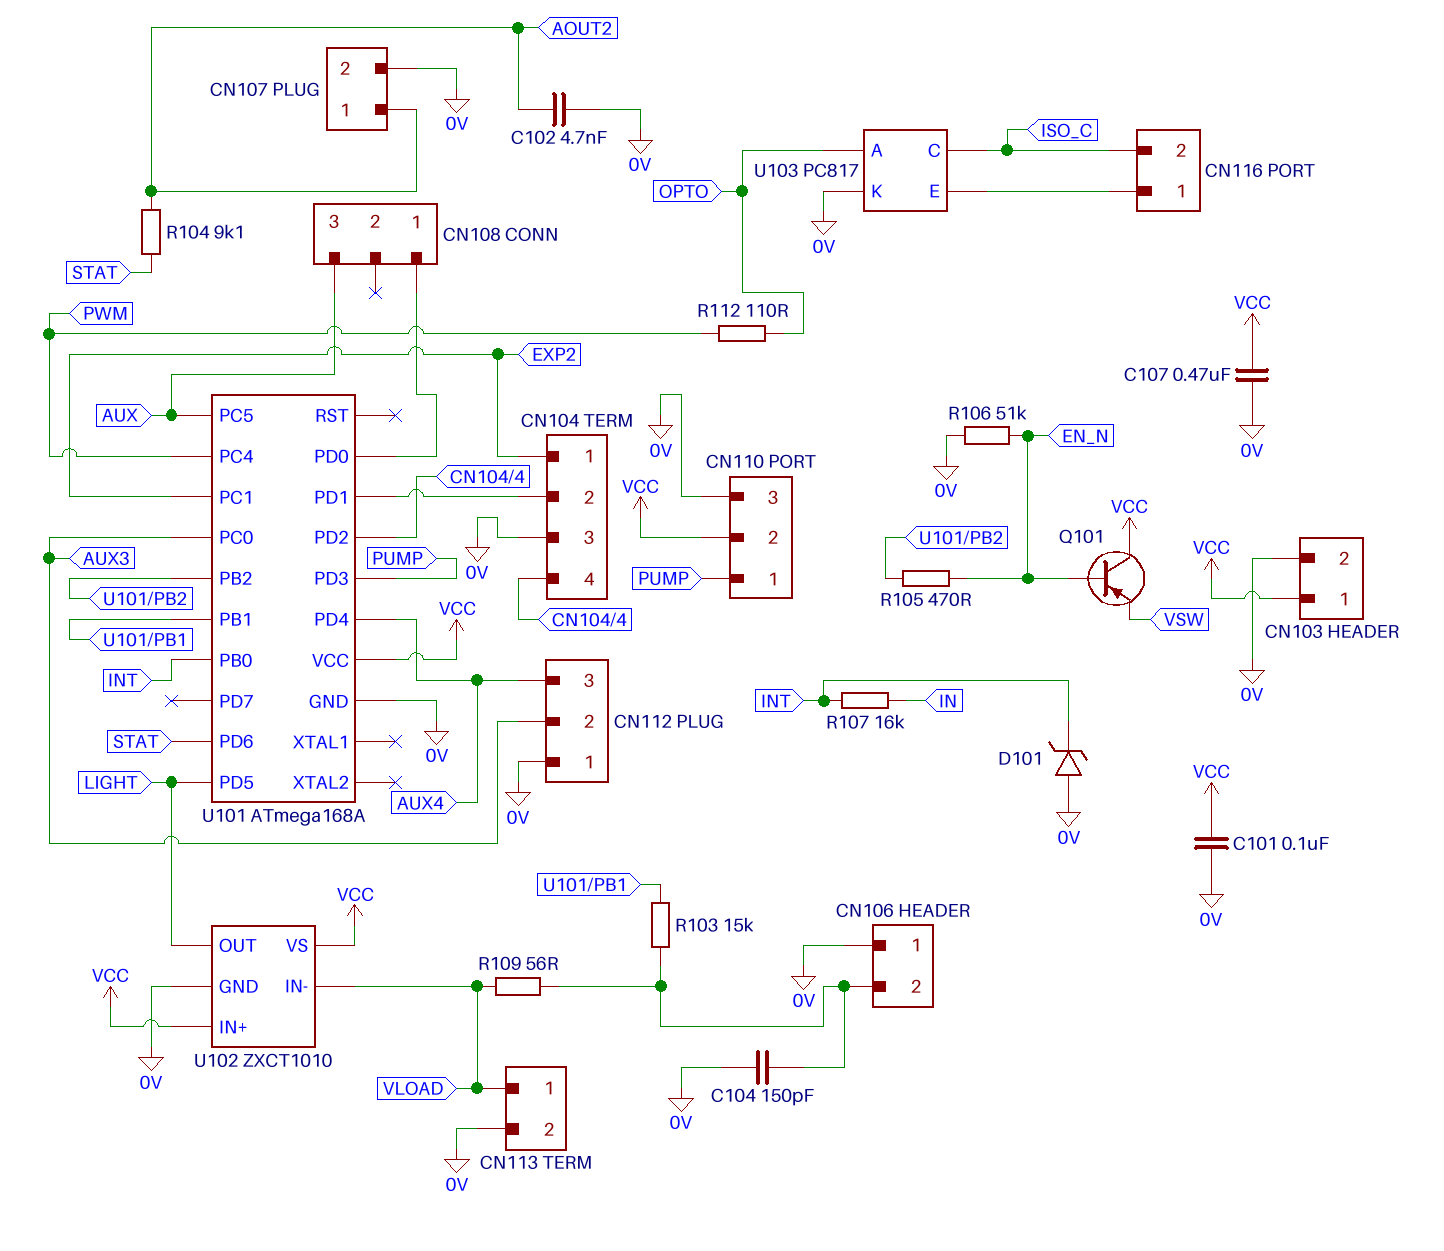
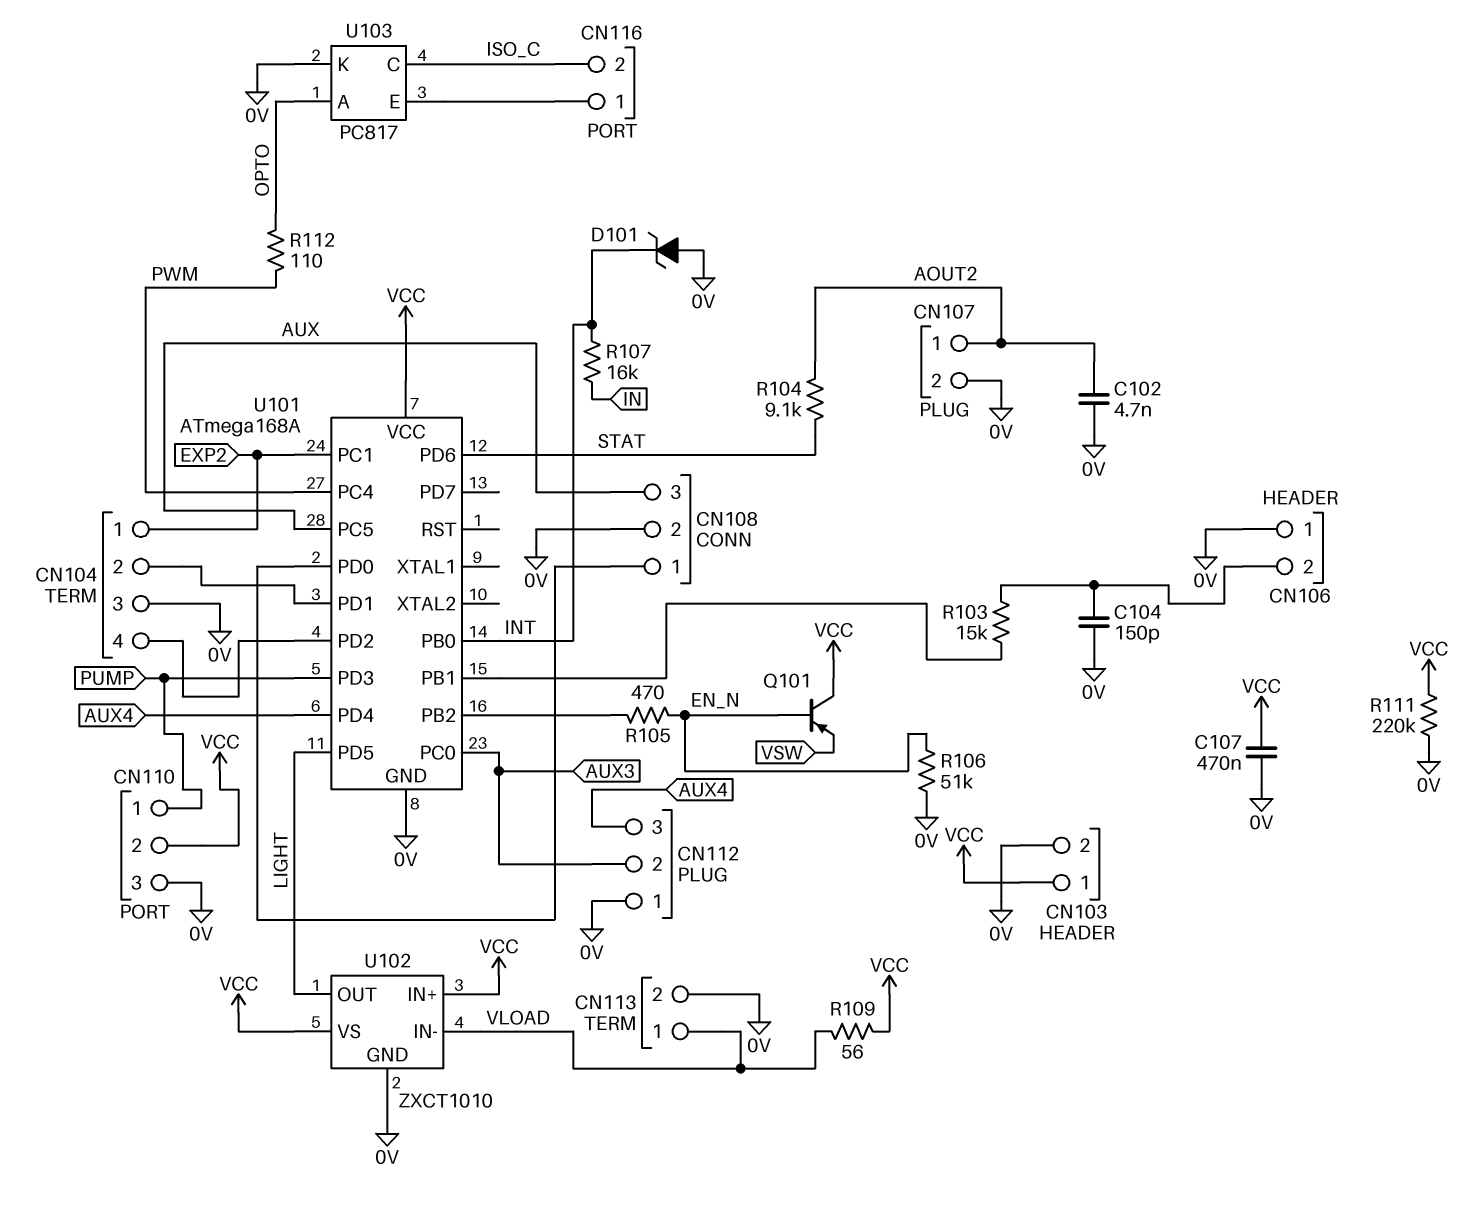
C101: 100nF (0V, VCC) -> none
CN108 pin 2: none -> 0V
R109: 56 (CN106/2, VLOAD) -> 56 (VCC, VLOAD)
R111: none -> 220k (0V, VCC)

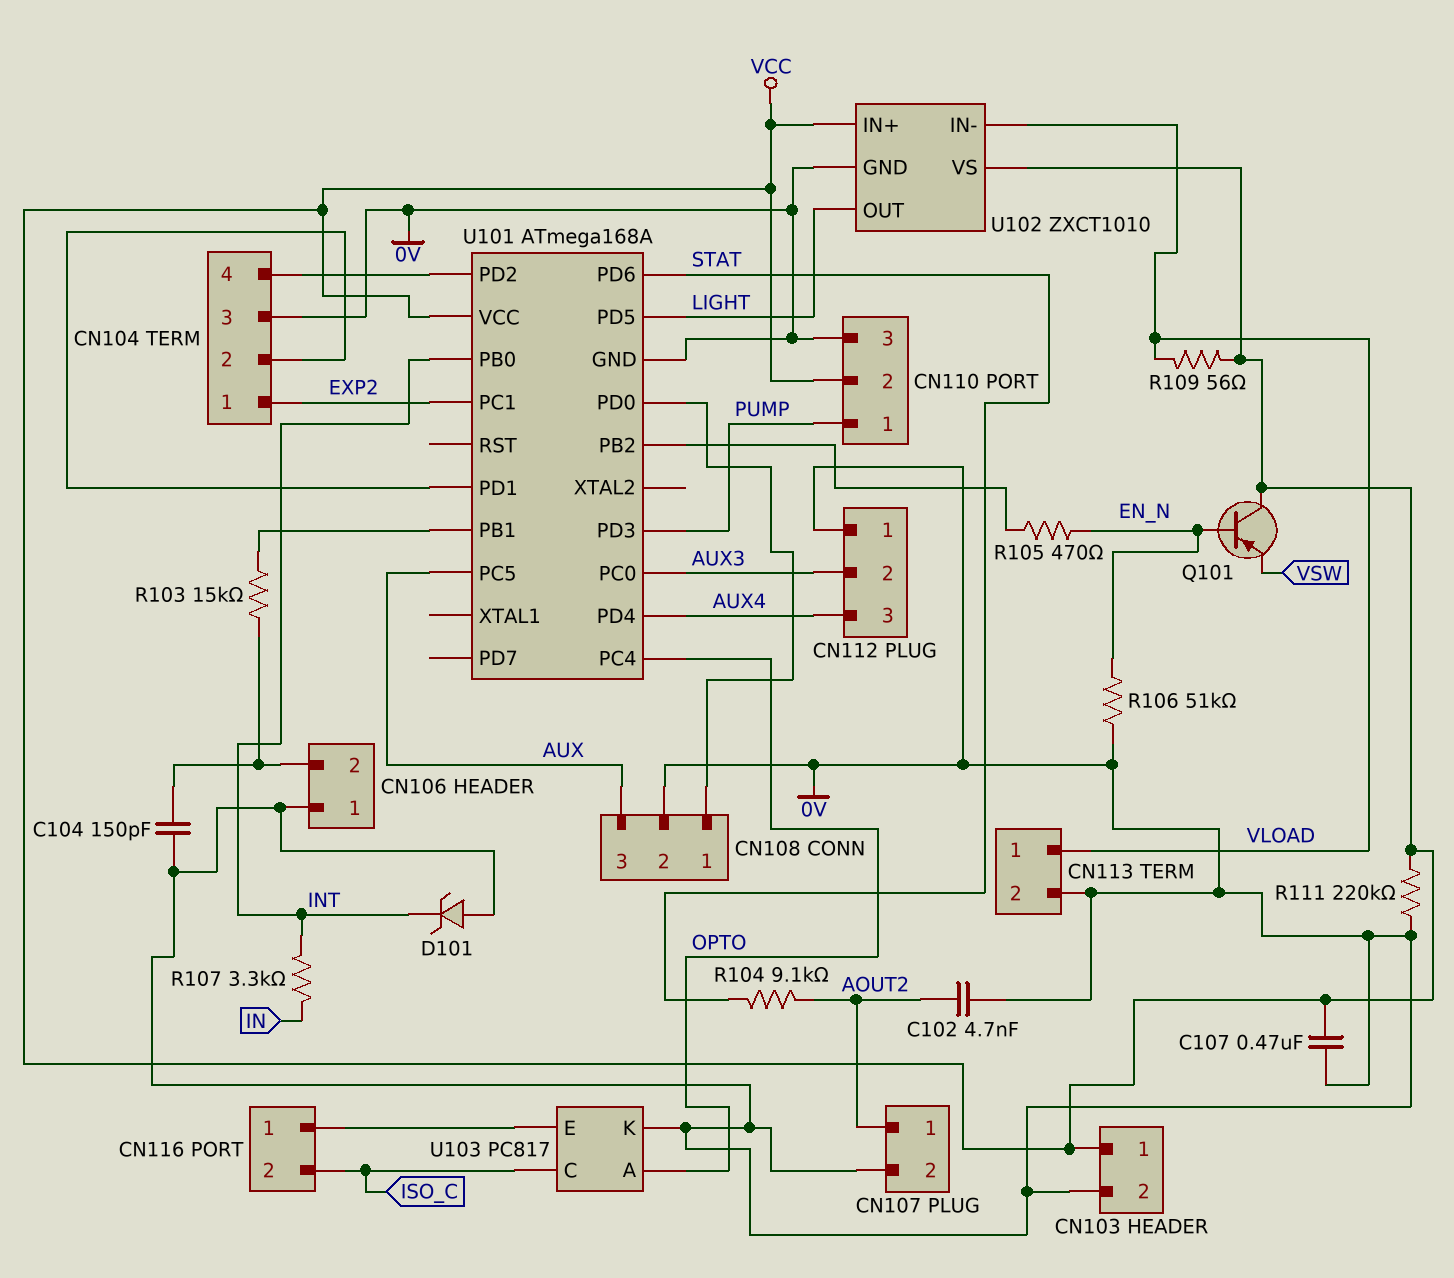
R107: 16k (IN, INT) -> 3.3k (IN, INT)
R112: 110 (OPTO, PWM) -> none
U101 pin PC4: PWM -> OPTO

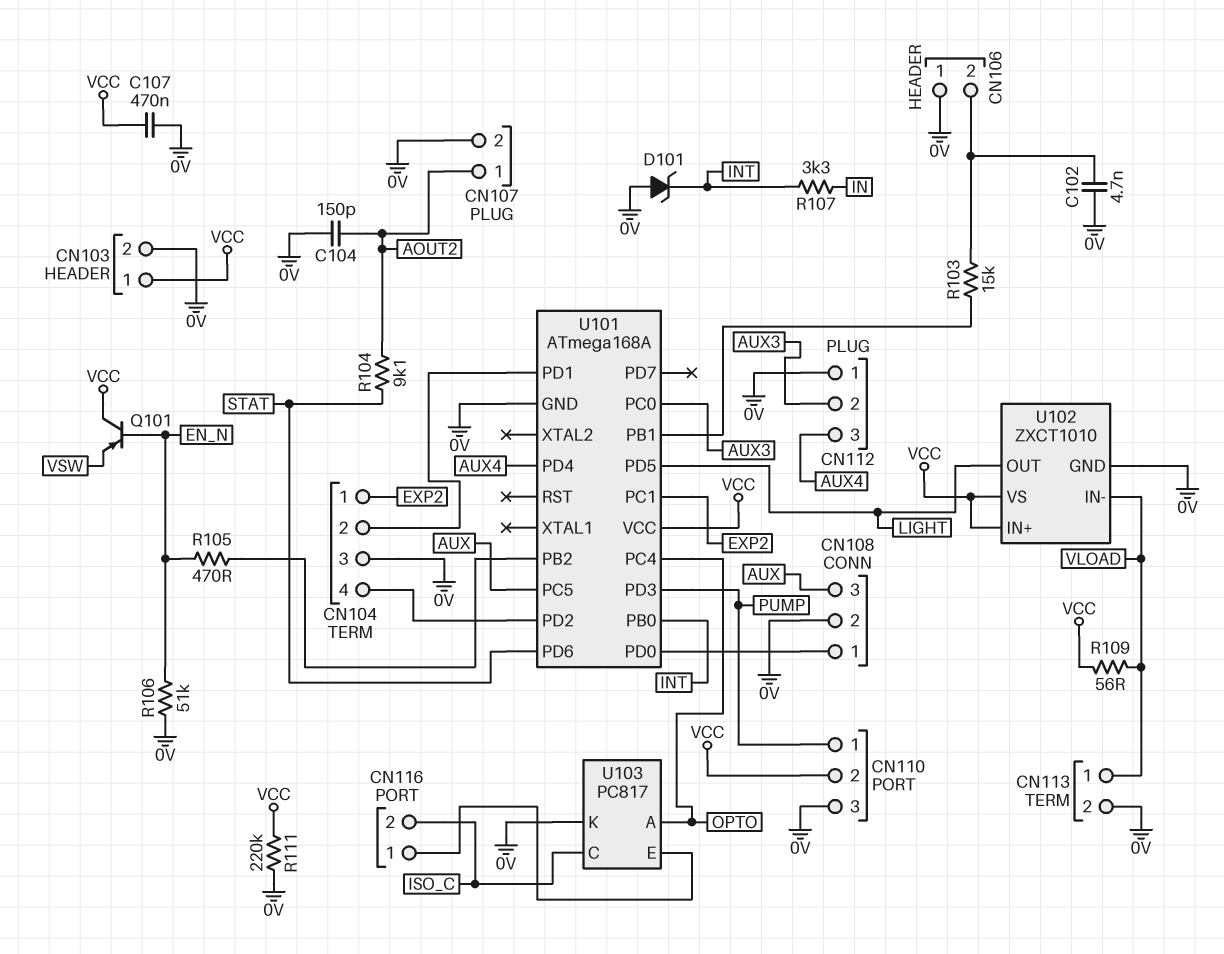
C102: 4.7nF (0V, AOUT2) -> 4.7nF (0V, CN106/2)
C104: 150pF (0V, CN106/2) -> 150pF (0V, AOUT2)

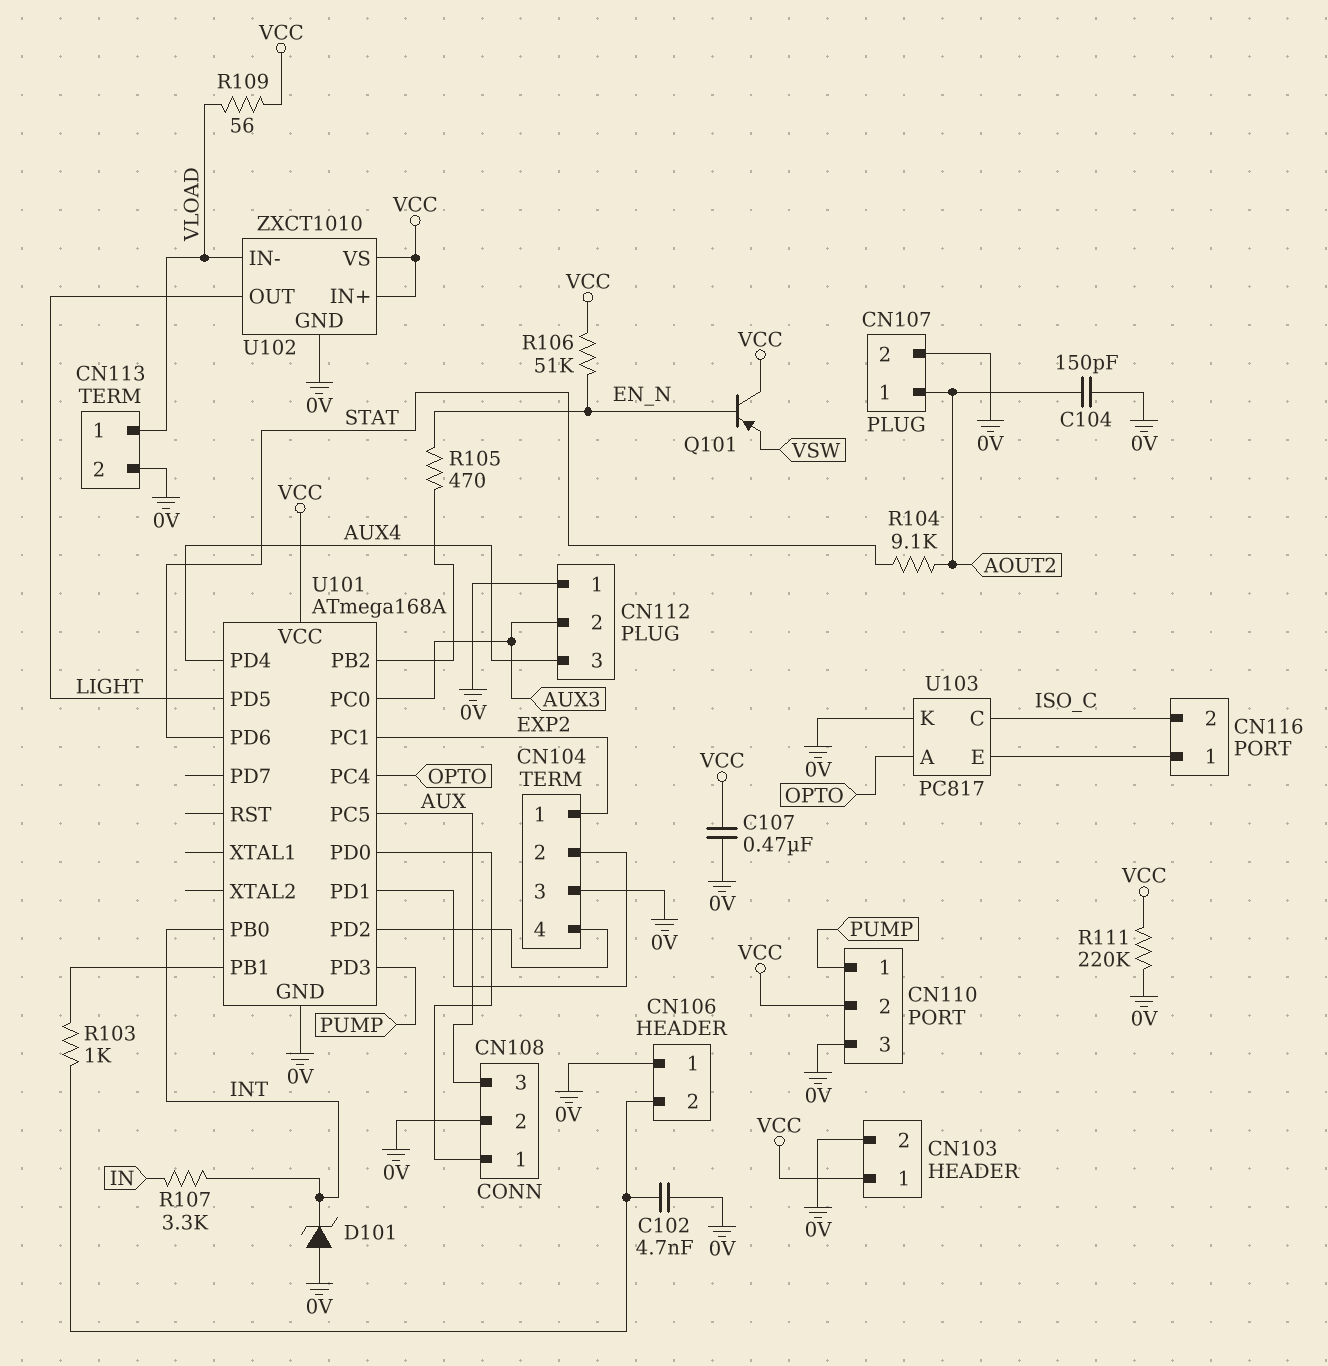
R103: 15k (CN106/2, U101/PB1) -> 1k (CN106/2, U101/PB1)
R106: 51k (0V, EN_N) -> 51k (EN_N, VCC)

